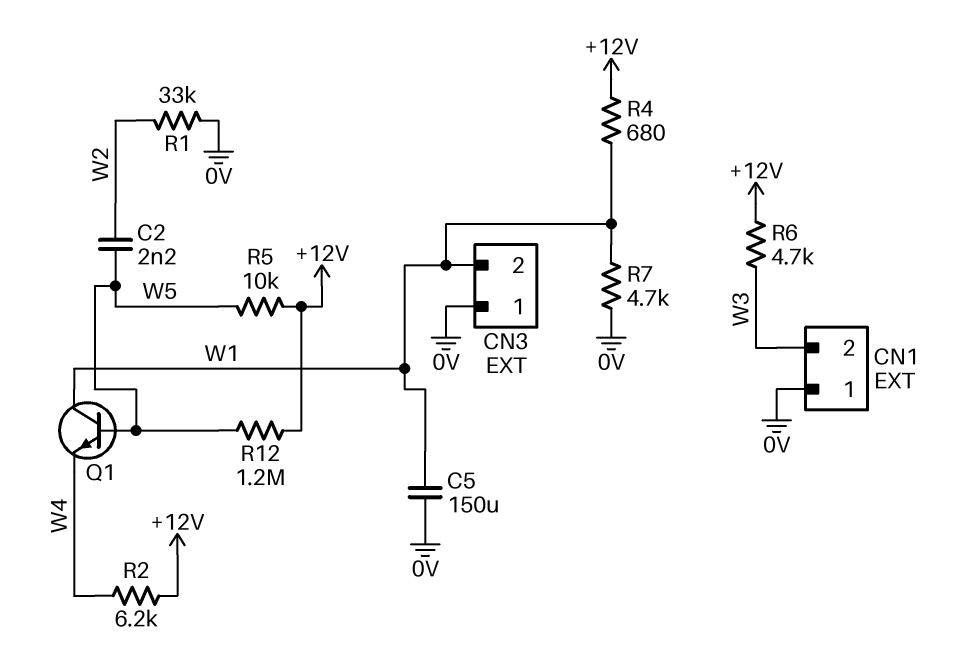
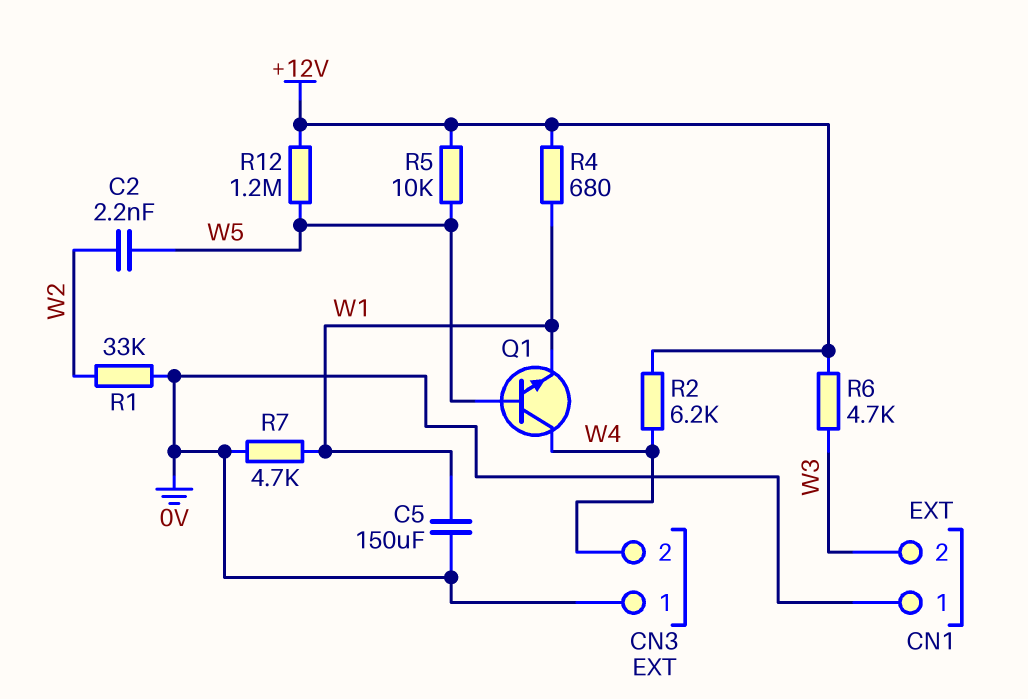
CN3 pin 2: W1 -> W4
Q1: NPN (B W5, C W1, E W4) -> NPN (B W5, C W4, E W1)

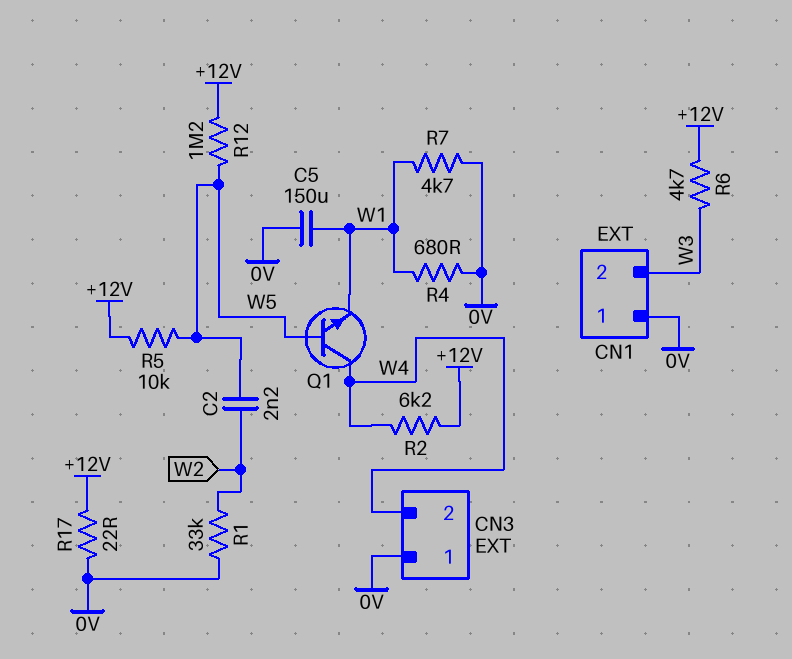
R4: 680 (+12V, W1) -> 680 (0V, W1)
R17: none -> 22 (+12V, 0V)

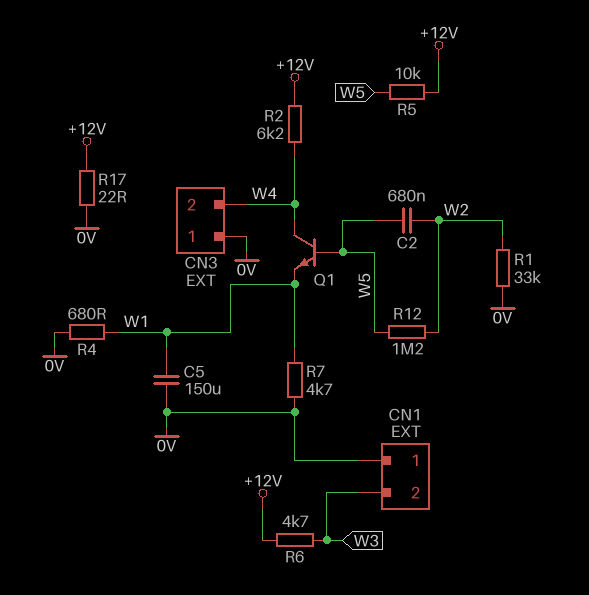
C2: 2.2nF (W2, W5) -> 680nF (W2, W5)
R12: 1.2M (+12V, W5) -> 1.2M (W2, W5)

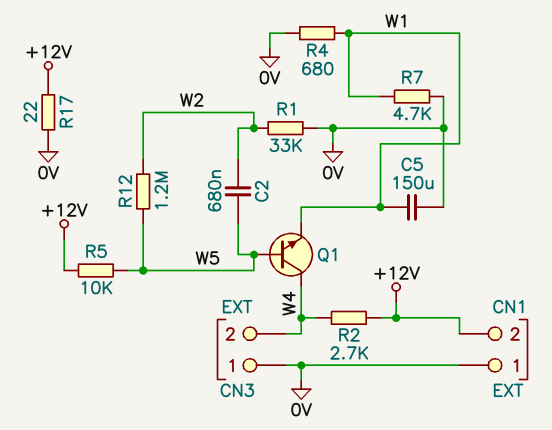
CN1 pin 2: W3 -> +12V
R2: 6.2k (+12V, W4) -> 2.7k (+12V, W4)
R6: 4.7k (+12V, W3) -> none

